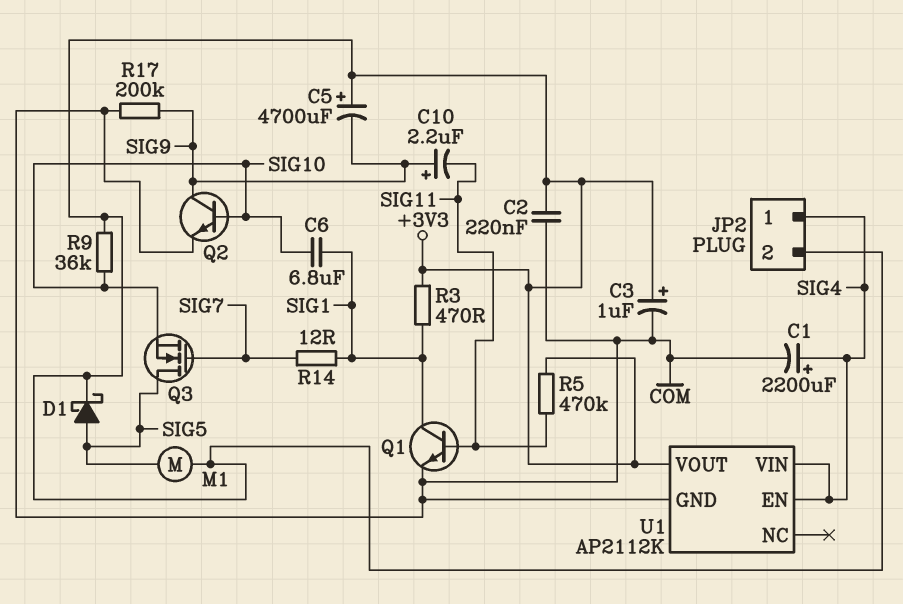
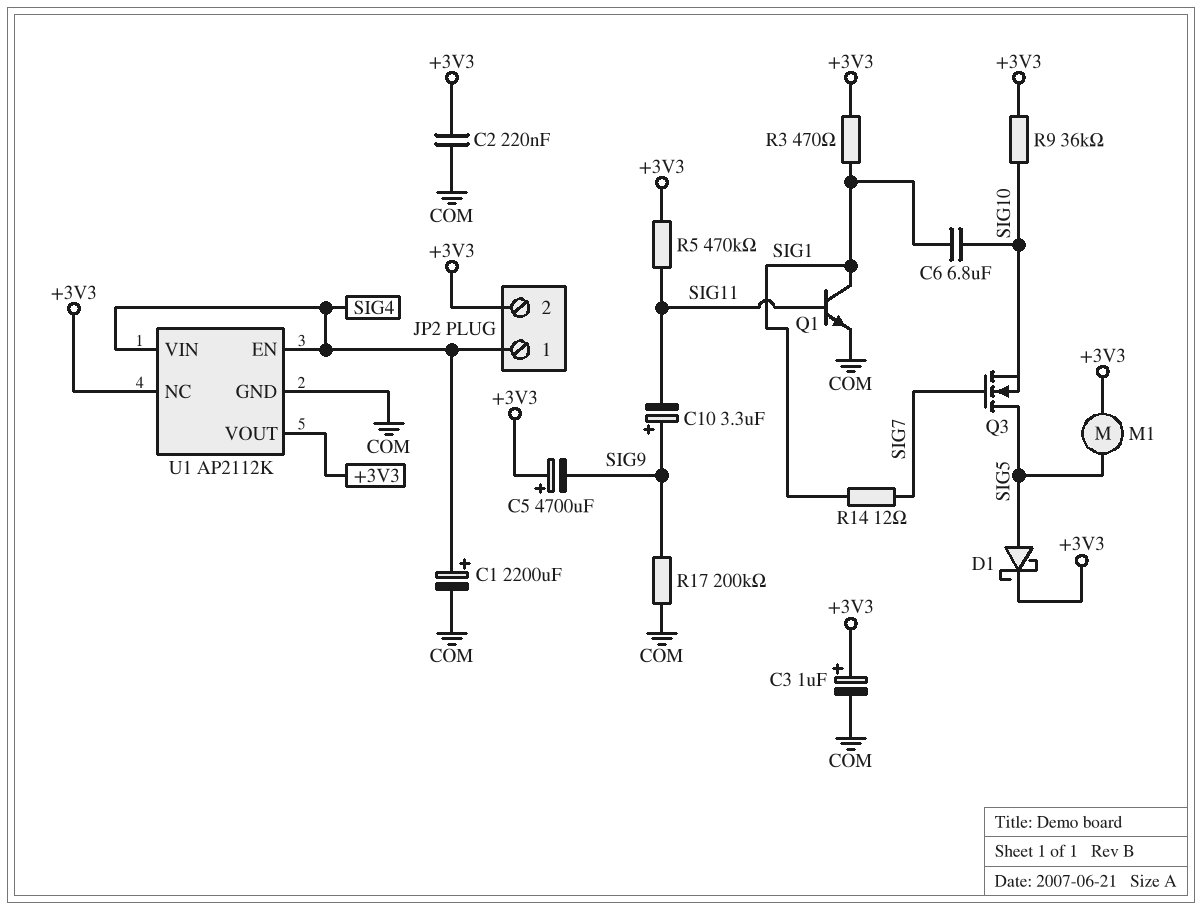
C10: 2.2uF (plus SIG9, minus SIG11) -> 3.3uF (plus SIG9, minus SIG11)
Q2: NPN (B SIG10, C SIG9, E COM) -> none
U1 pin NC: none -> +3V3

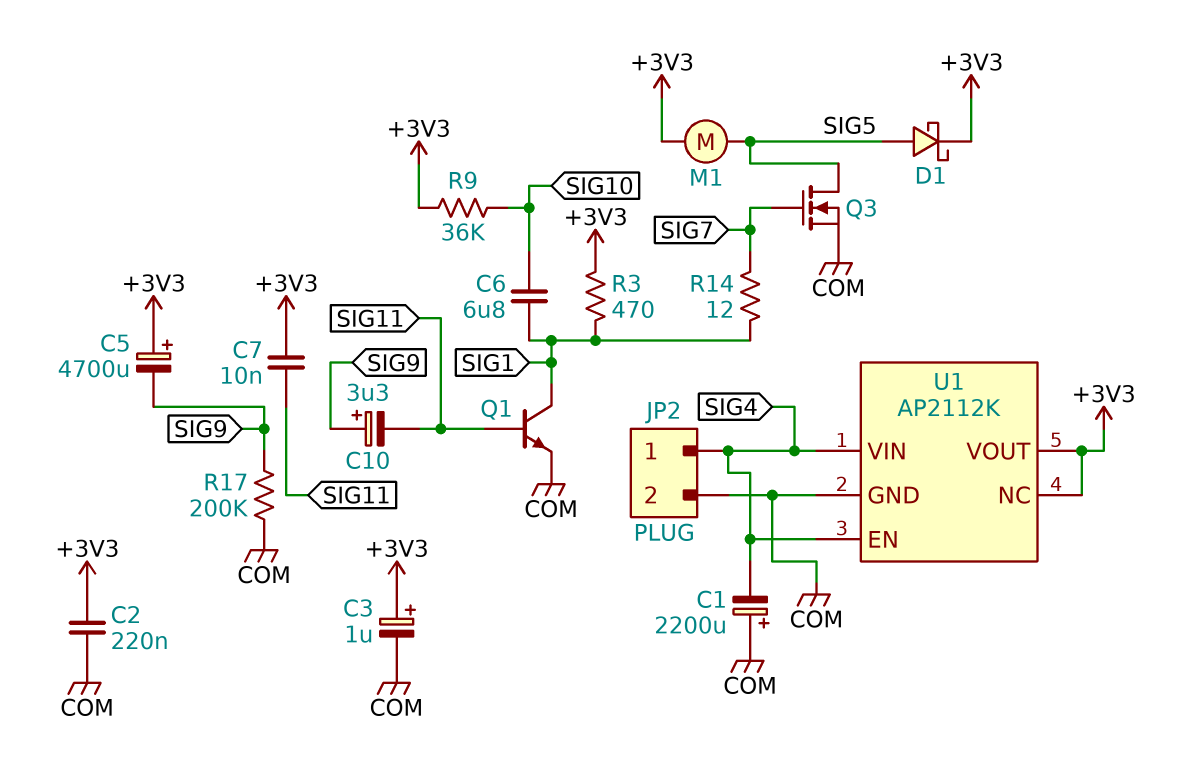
C1: 2200uF (plus SIG4, minus COM) -> 2200uF (plus COM, minus SIG4)
C7: none -> 10nF (+3V3, SIG11)
JP2 pin 2: +3V3 -> COM
Q3: NMOS (G SIG7, D SIG5, S SIG10) -> NMOS (G SIG7, D SIG5, S COM)
R5: 470k (+3V3, SIG11) -> none

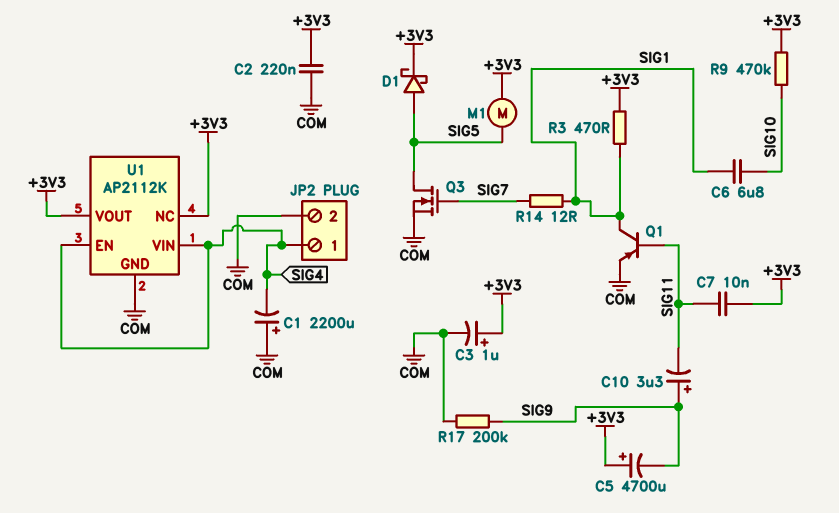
Q1: NPN (B SIG11, C SIG1, E COM) -> PNP (B SIG11, C SIG1, E COM)
R9: 36k (+3V3, SIG10) -> 470k (+3V3, SIG10)

